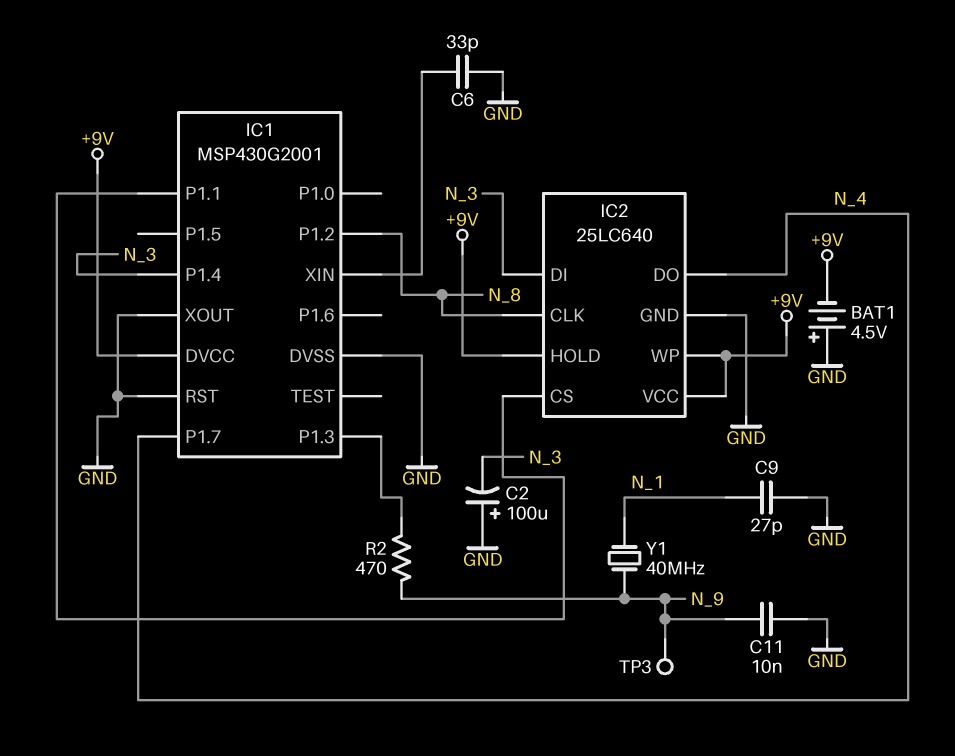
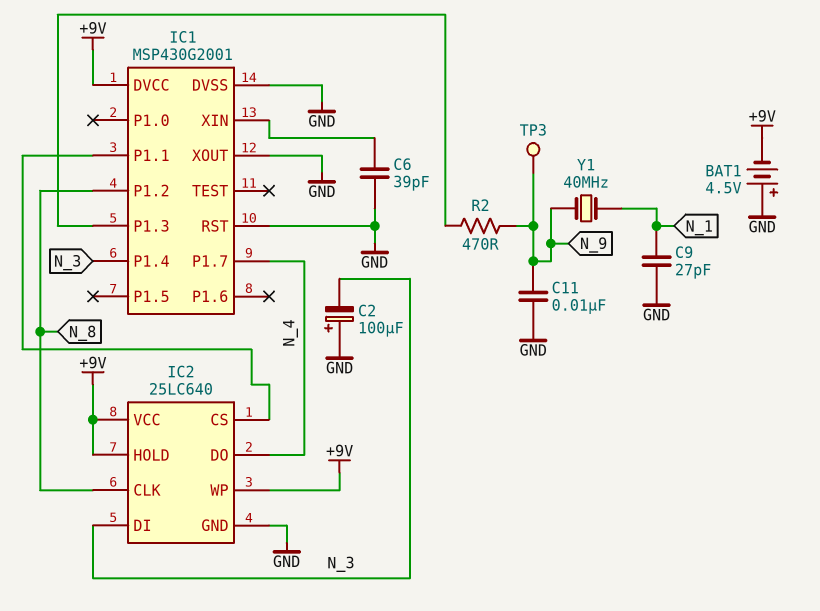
C6: 33pF (GND, IC1/XIN) -> 39pF (GND, IC1/XIN)

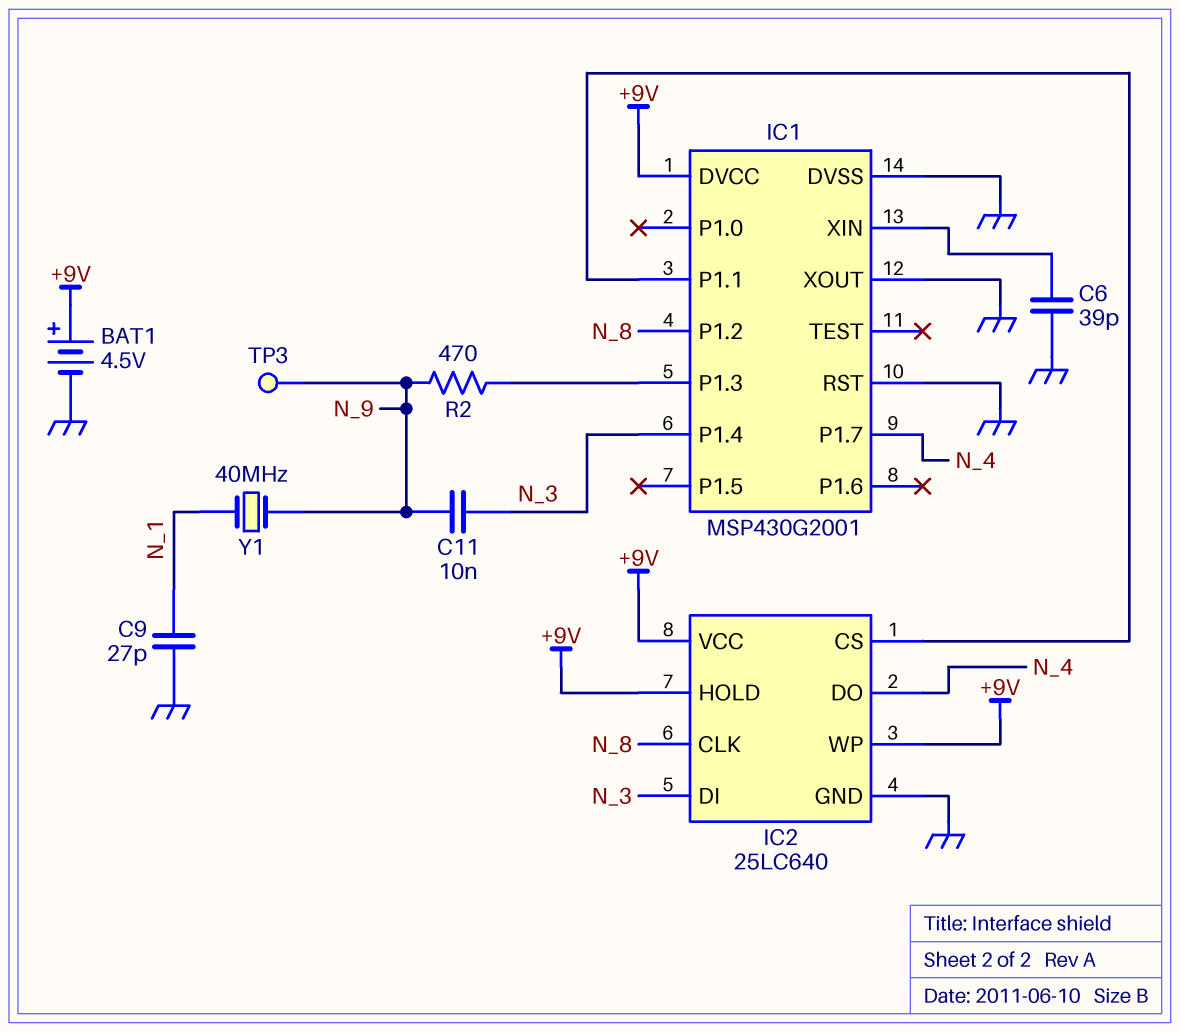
BAT1: 4.5V (plus GND, minus +9V) -> 4.5V (plus +9V, minus GND)
C2: 100uF (plus GND, minus N_3) -> none
C11: 10nF (GND, N_9) -> 10nF (N_3, N_9)

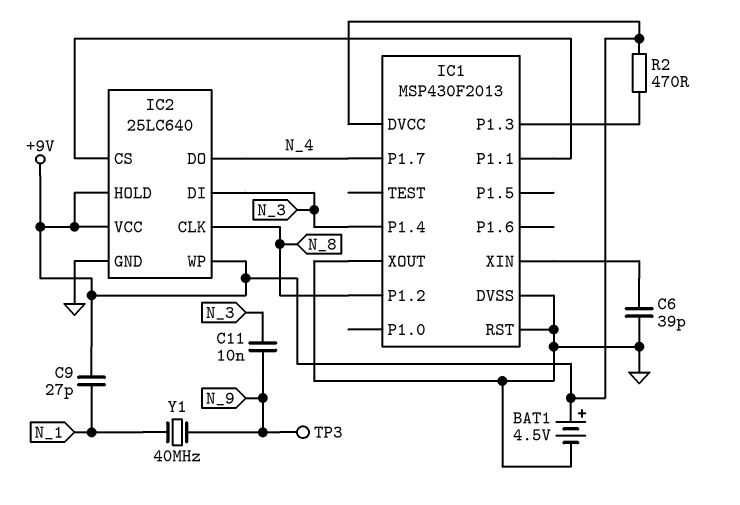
C9: 27pF (GND, N_1) -> 27pF (+9V, N_1)
IC1: MSP430G2001 -> MSP430F2013
R2: 470 (IC1/P1.3, N_9) -> 470 (+9V, IC1/P1.3)

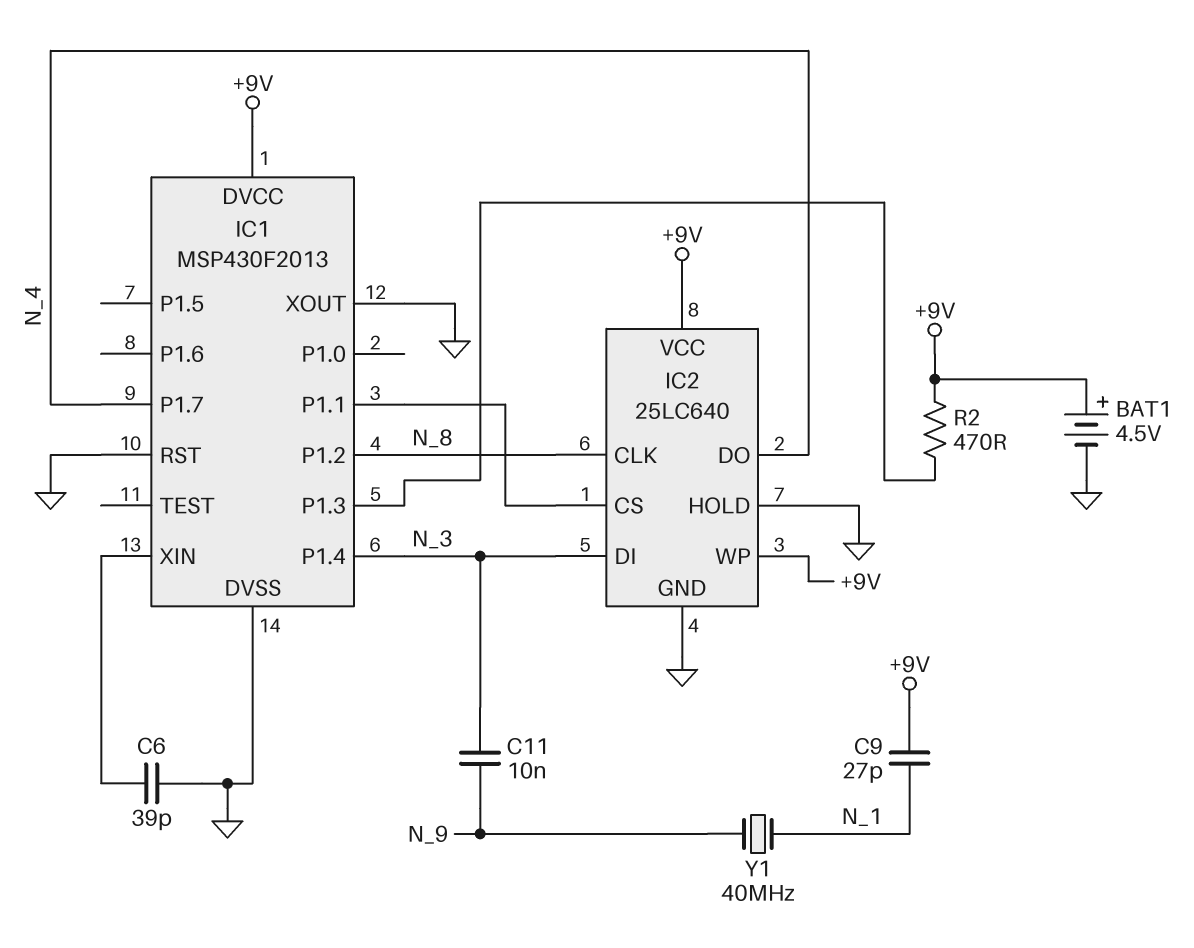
IC2 pin HOLD: +9V -> GND
TP3: test point (N_9) -> none

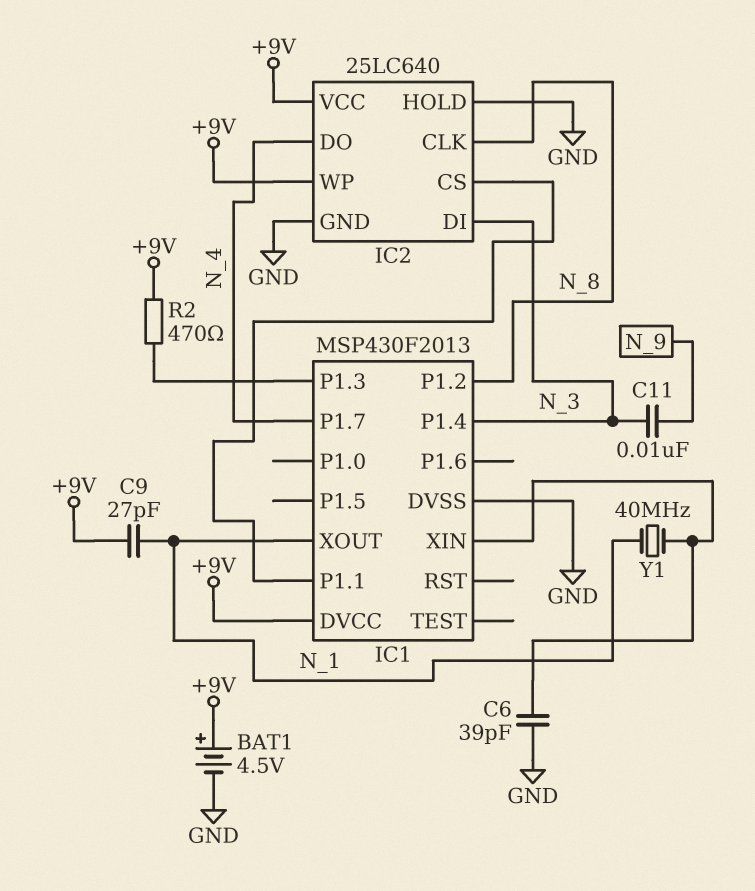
IC1 pin RST: GND -> none
IC1 pin XOUT: GND -> N_1
Y1: 40MHz (N_1, N_9) -> 40MHz (IC1/XIN, N_1)

